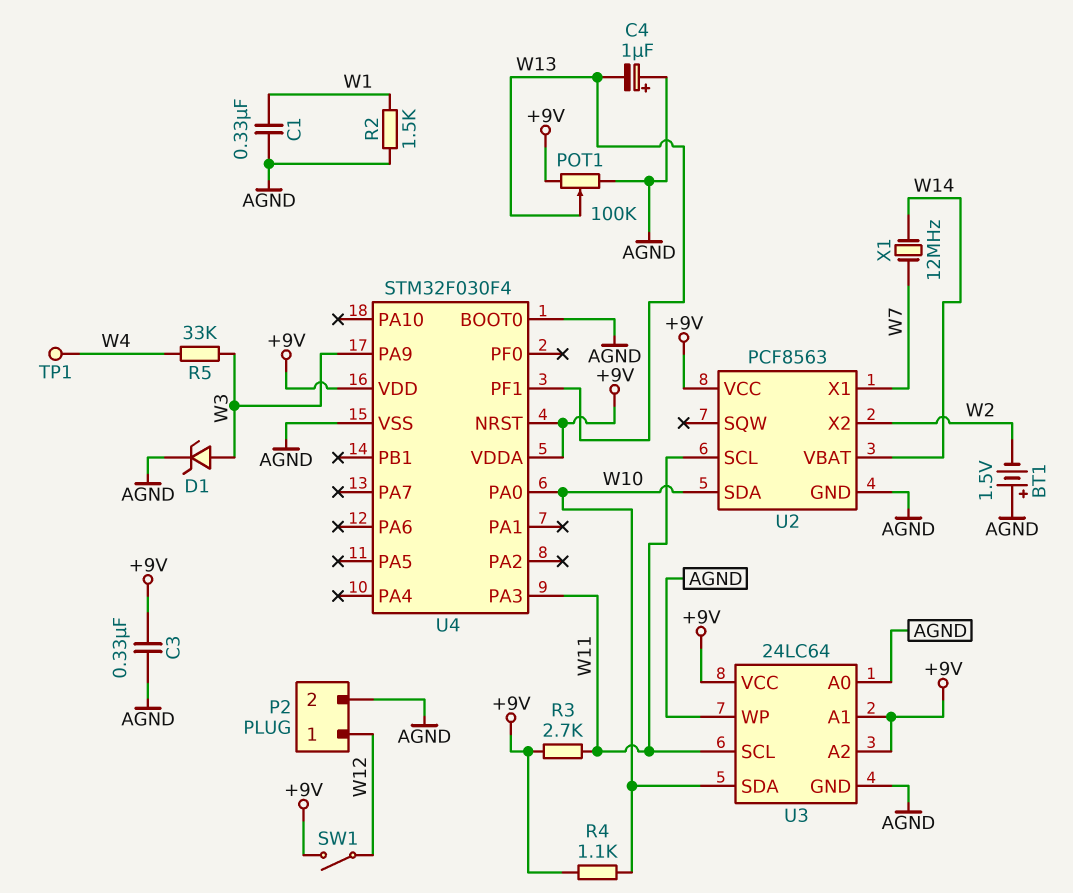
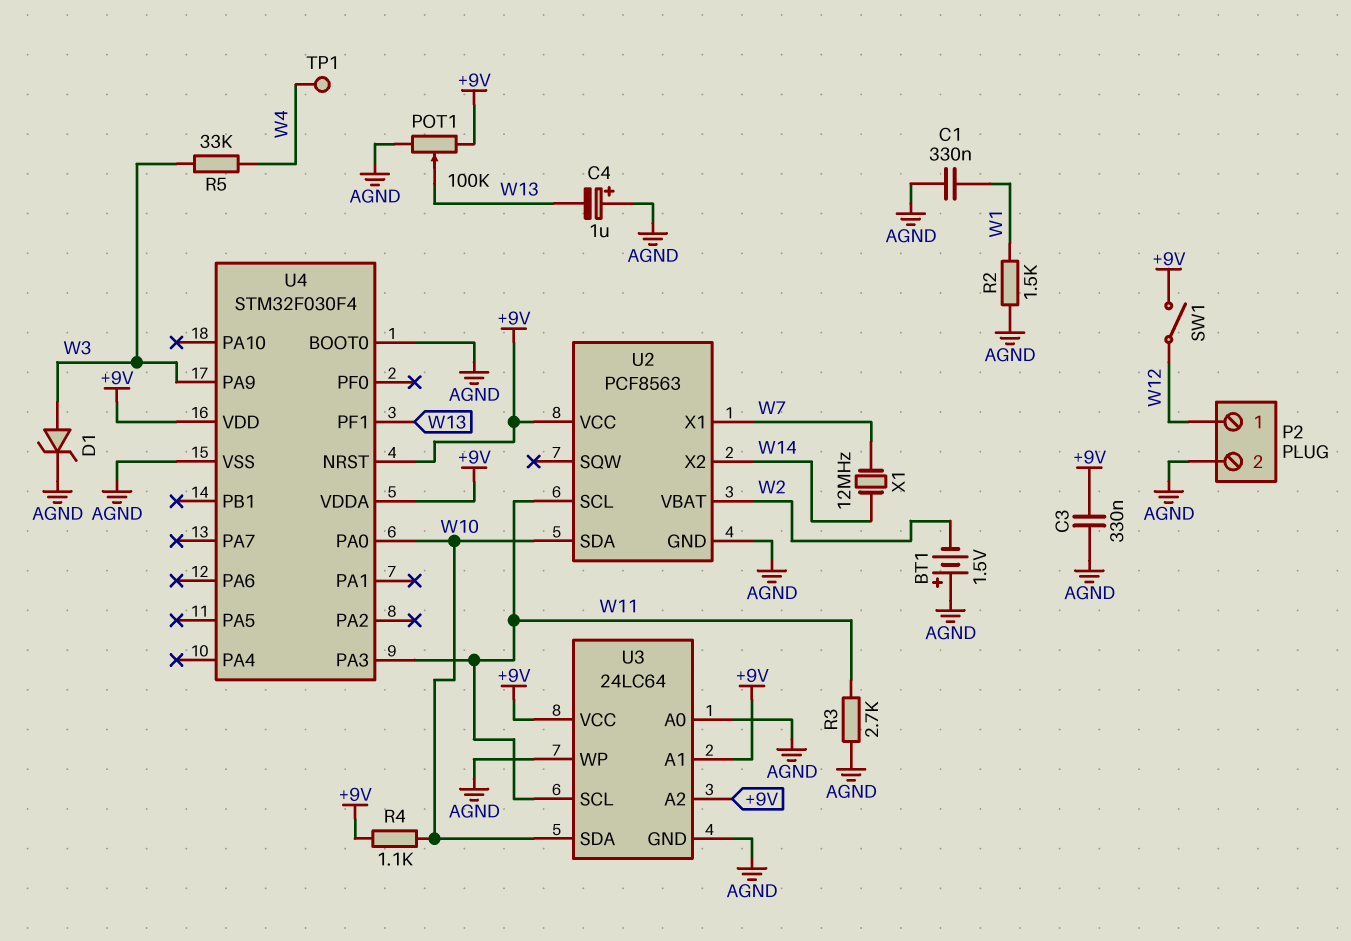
R3: 2.7k (+9V, W11) -> 2.7k (AGND, W11)
U2 pin VBAT: W14 -> W2
U2 pin X2: W2 -> W14

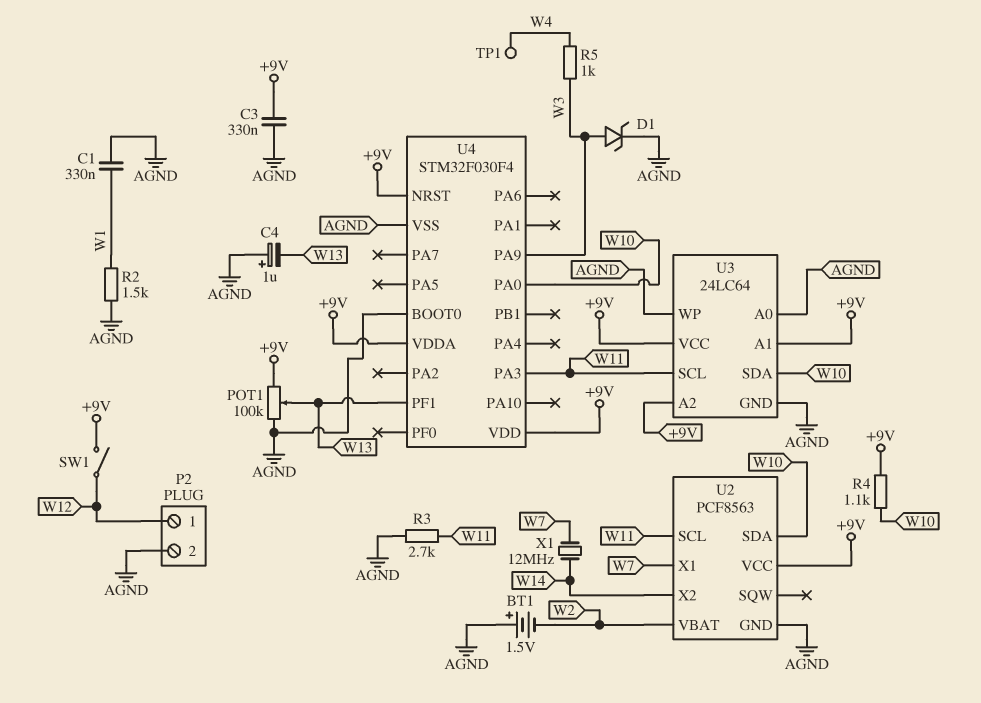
R5: 33k (W3, W4) -> 1k (W3, W4)

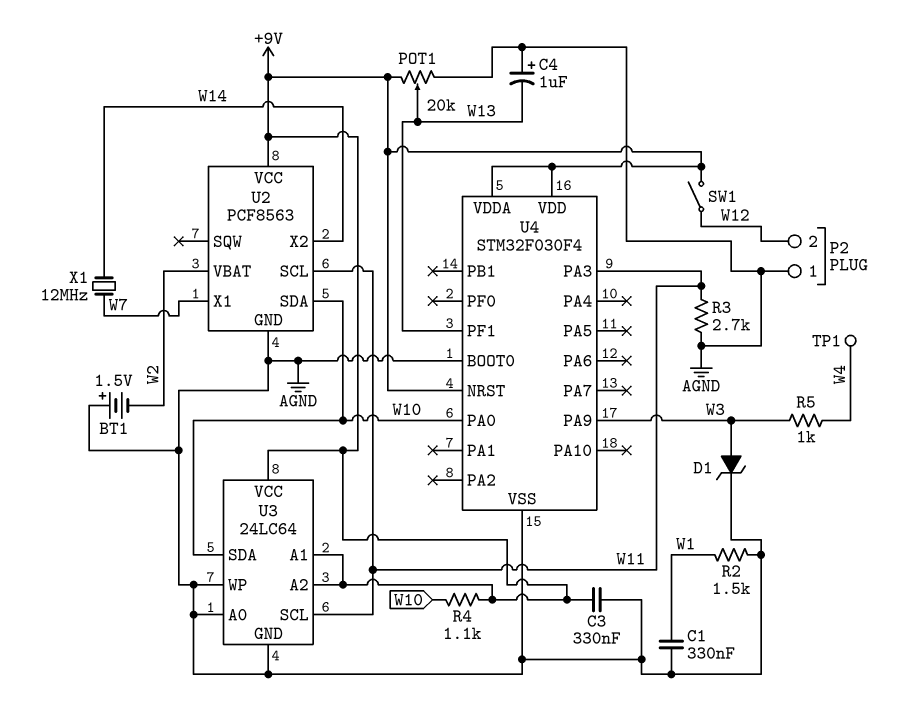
P2 pin 1: W12 -> AGND
P2 pin 2: AGND -> W12
POT1: 100k (+9V, AGND, wiper W13) -> 20k (+9V, AGND, wiper W13)

